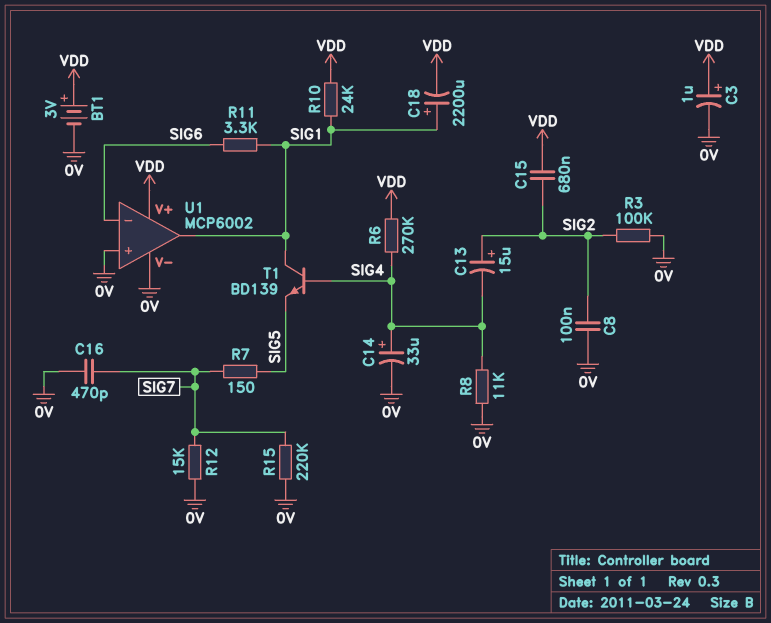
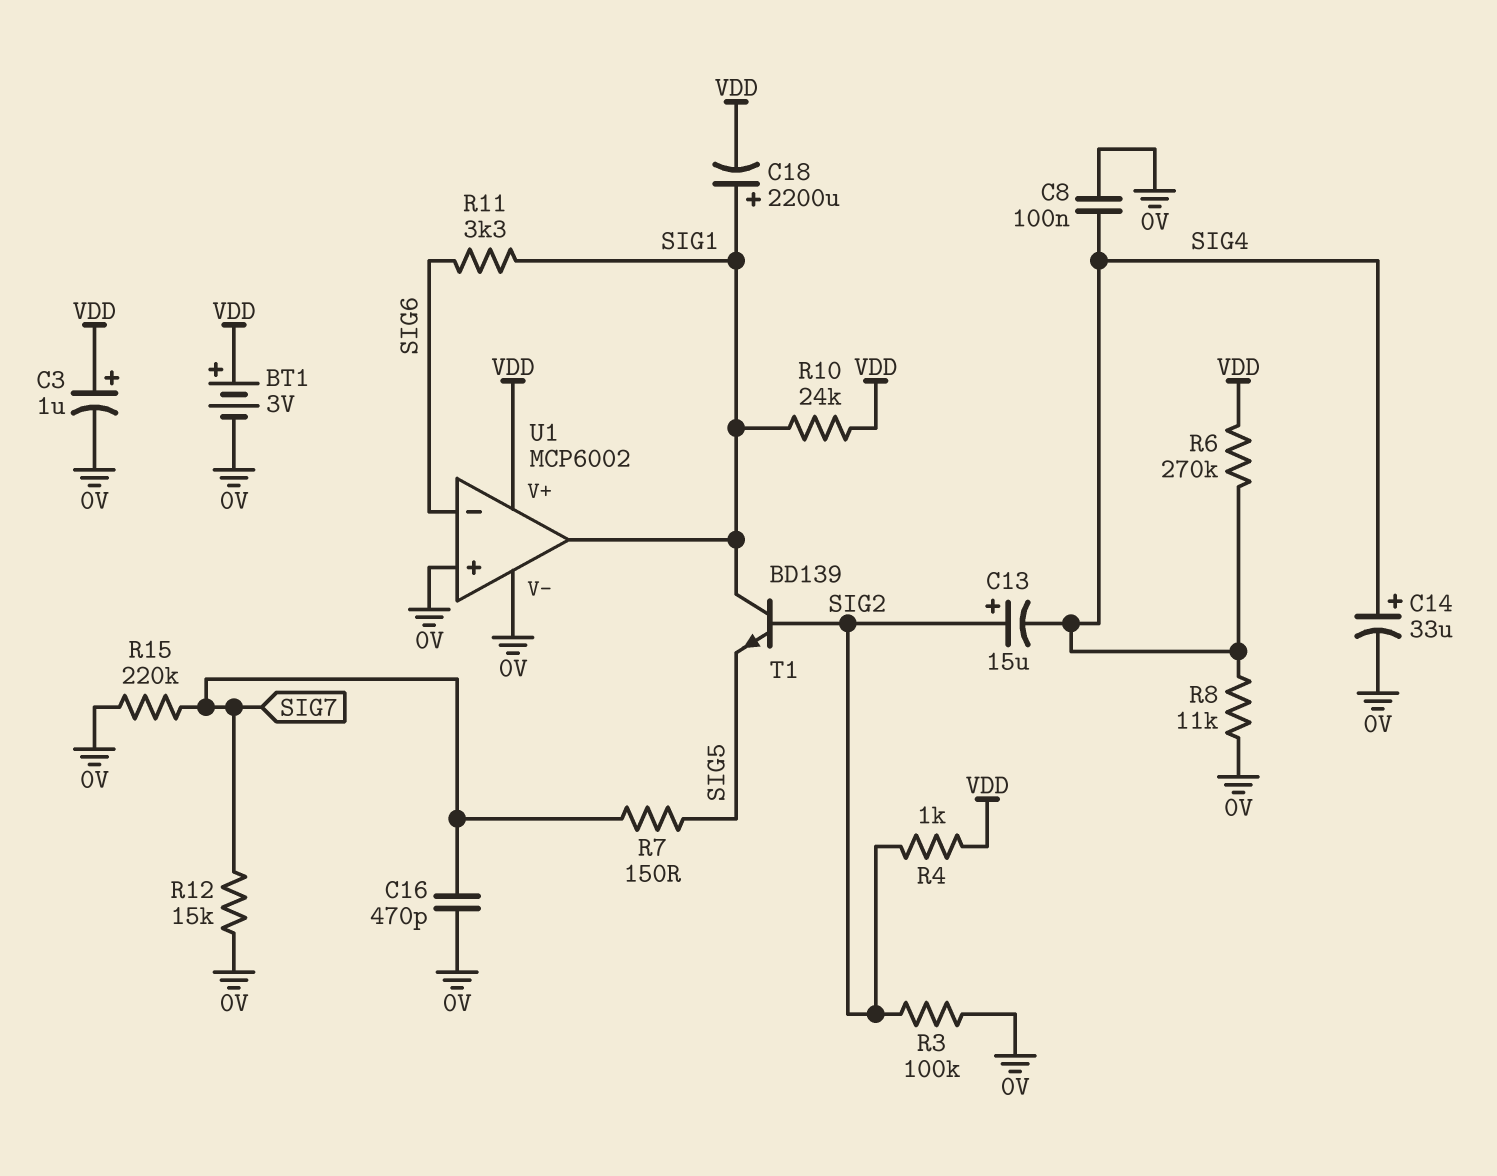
C8: 100nF (0V, SIG2) -> 100nF (0V, SIG4)
C15: 680nF (SIG2, VDD) -> none
R4: none -> 1k (SIG2, VDD)
T1: NPN BD139 (B SIG4, C SIG1, E SIG5) -> NPN BD139 (B SIG2, C SIG1, E SIG5)

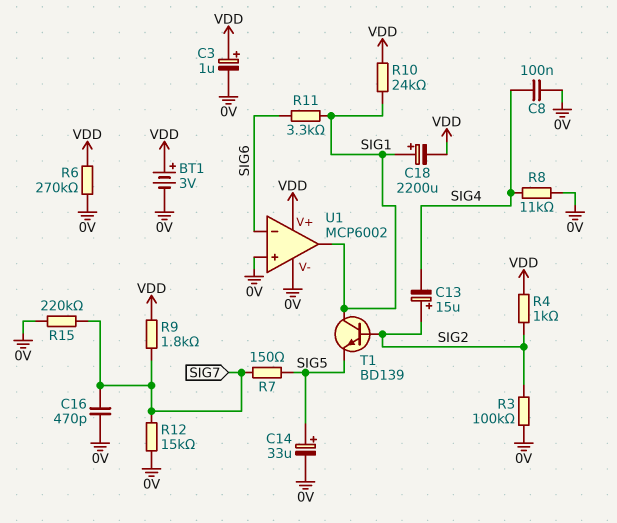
C14: 33uF (plus SIG4, minus 0V) -> 33uF (plus SIG5, minus 0V)
R6: 270k (SIG4, VDD) -> 270k (0V, VDD)
R9: none -> 1.8k (SIG7, VDD)

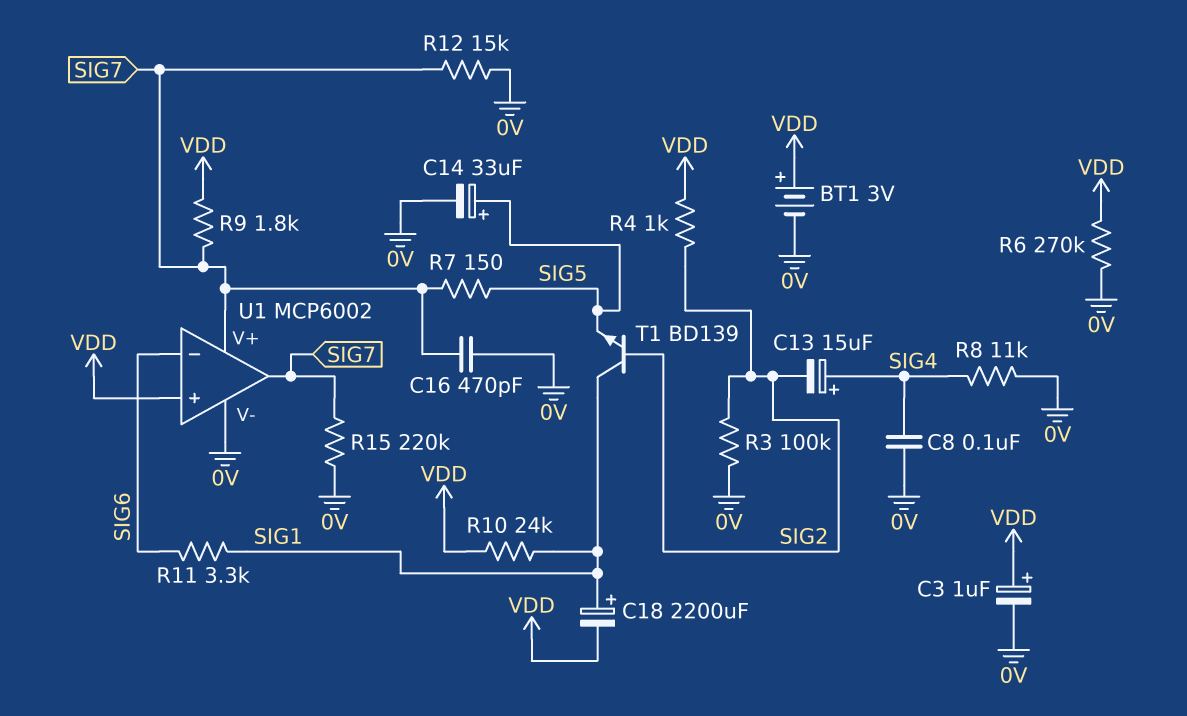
C13: 15uF (plus SIG2, minus SIG4) -> 15uF (plus SIG4, minus SIG2)
U1 pin V+: VDD -> SIG7
U1 pin in+: 0V -> VDD
U1 pin out: SIG1 -> SIG7

